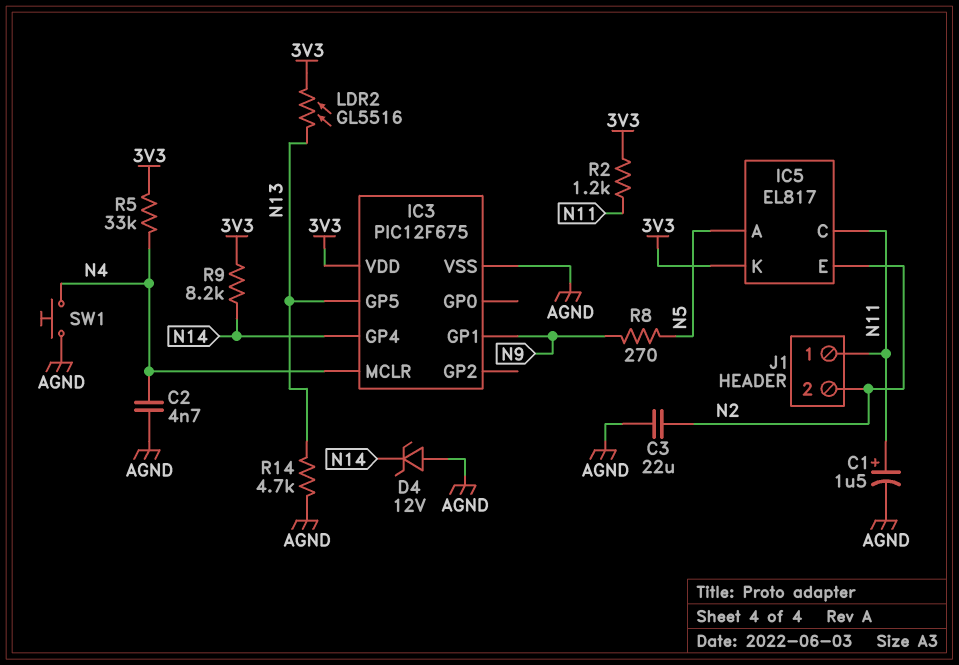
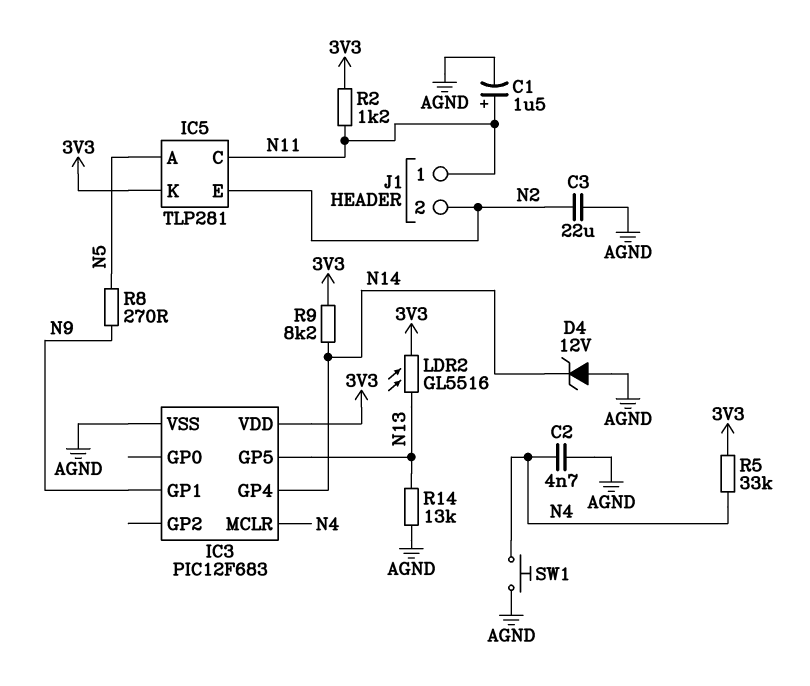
IC3: PIC12F675 -> PIC12F683
IC5: EL817 -> TLP281
R14: 4.7k (AGND, N13) -> 13k (AGND, N13)

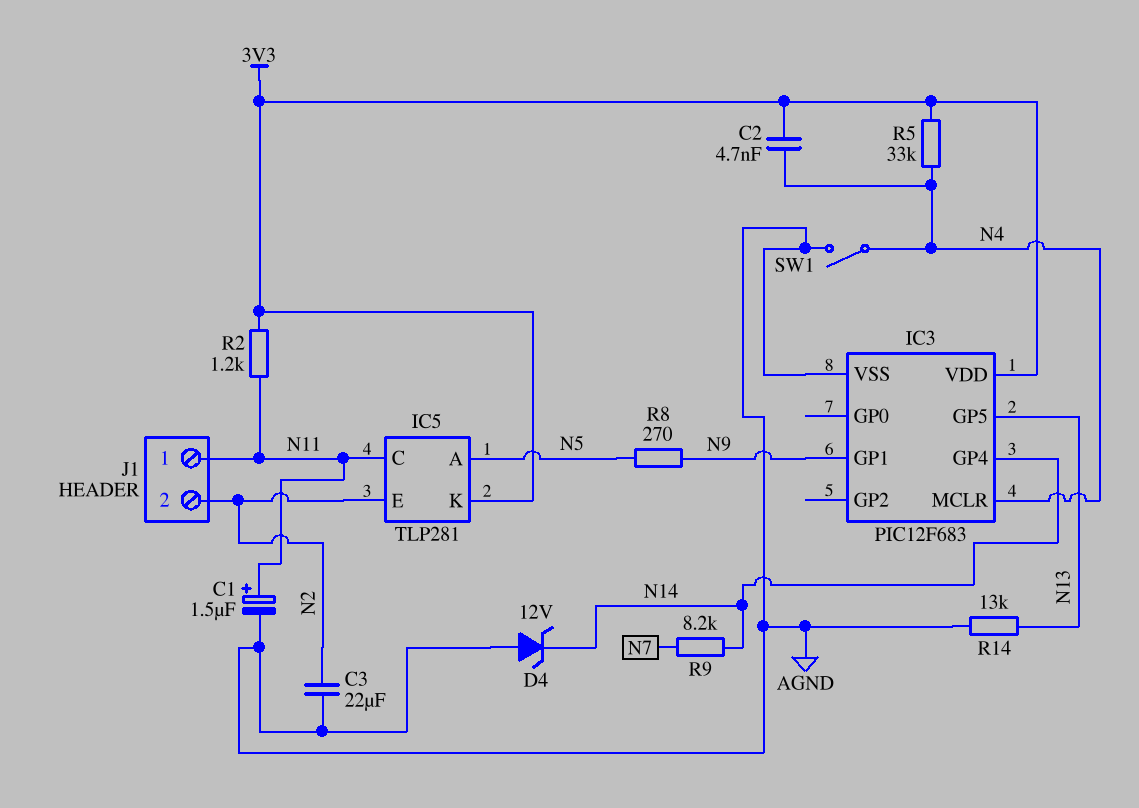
C2: 4.7nF (AGND, N4) -> 4.7nF (3V3, N4)
LDR2: GL5516 (3V3, N13) -> none
R9: 8.2k (3V3, N14) -> 8.2k (N7, N14)
SW1: button (AGND, N4) -> switch (AGND, N4)

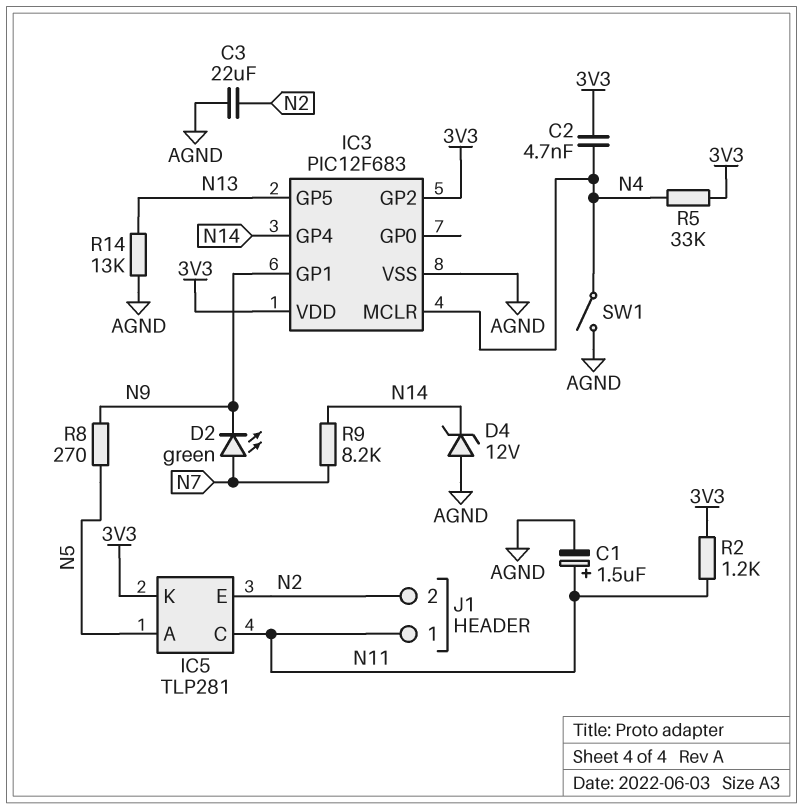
D2: none -> LED green (A N7, K N9)
IC3 pin GP2: none -> 3V3

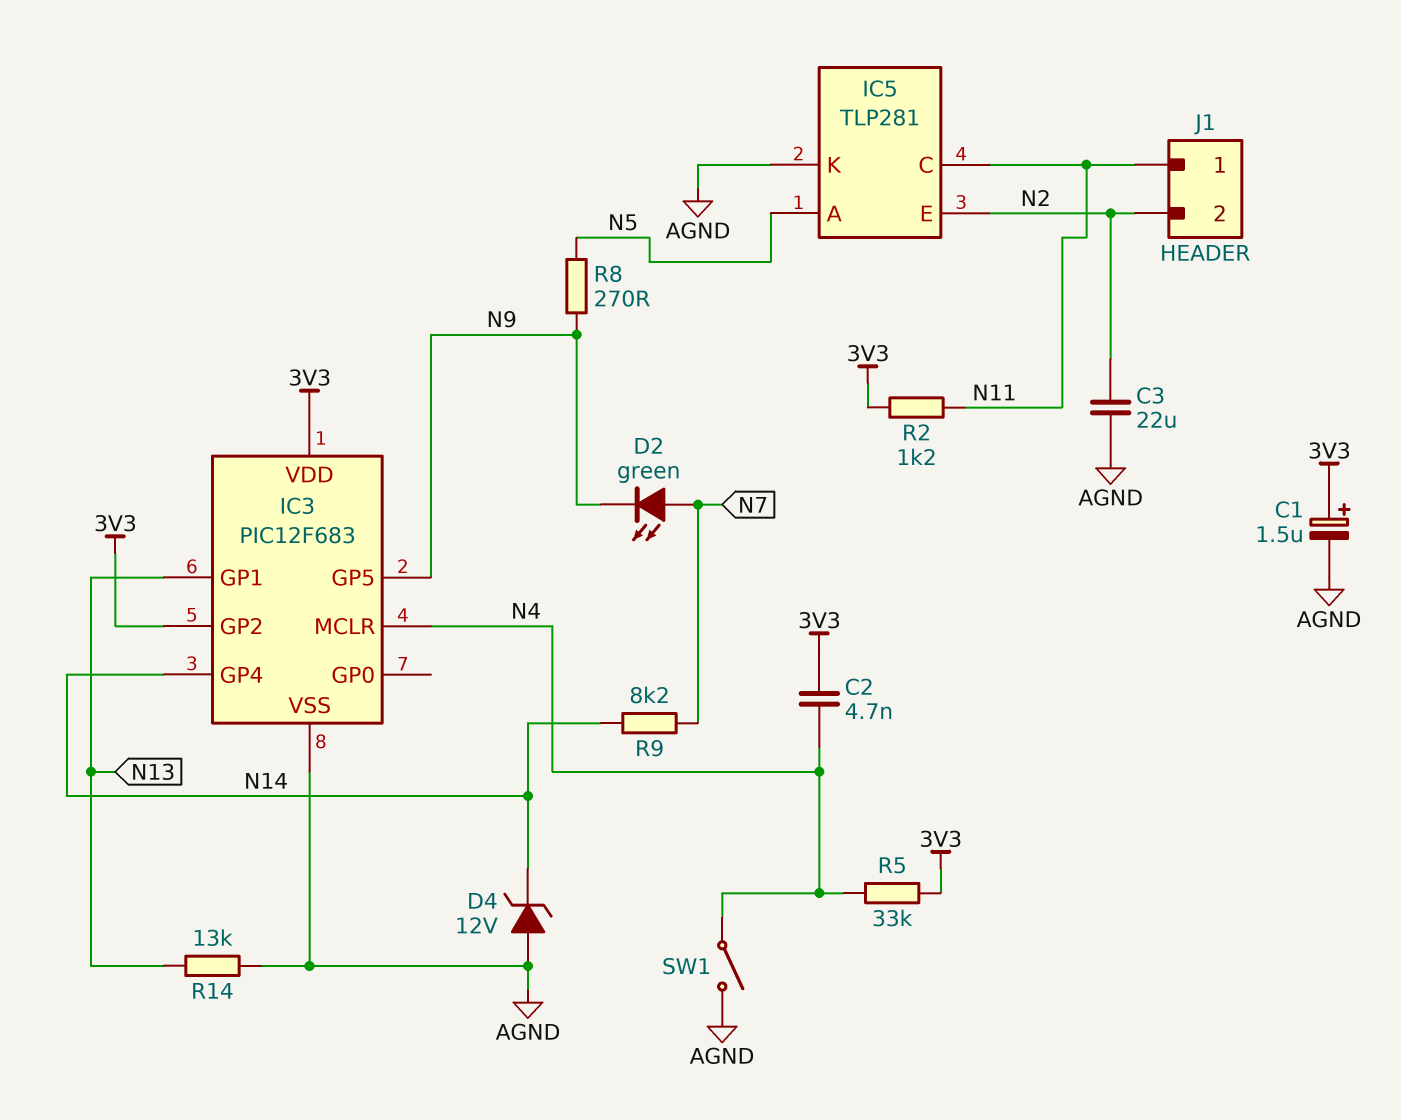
C1: 1.5uF (plus N11, minus AGND) -> 1.5uF (plus 3V3, minus AGND)
IC3 pin GP1: N9 -> N13
IC3 pin GP5: N13 -> N9
IC5 pin K: 3V3 -> AGND

